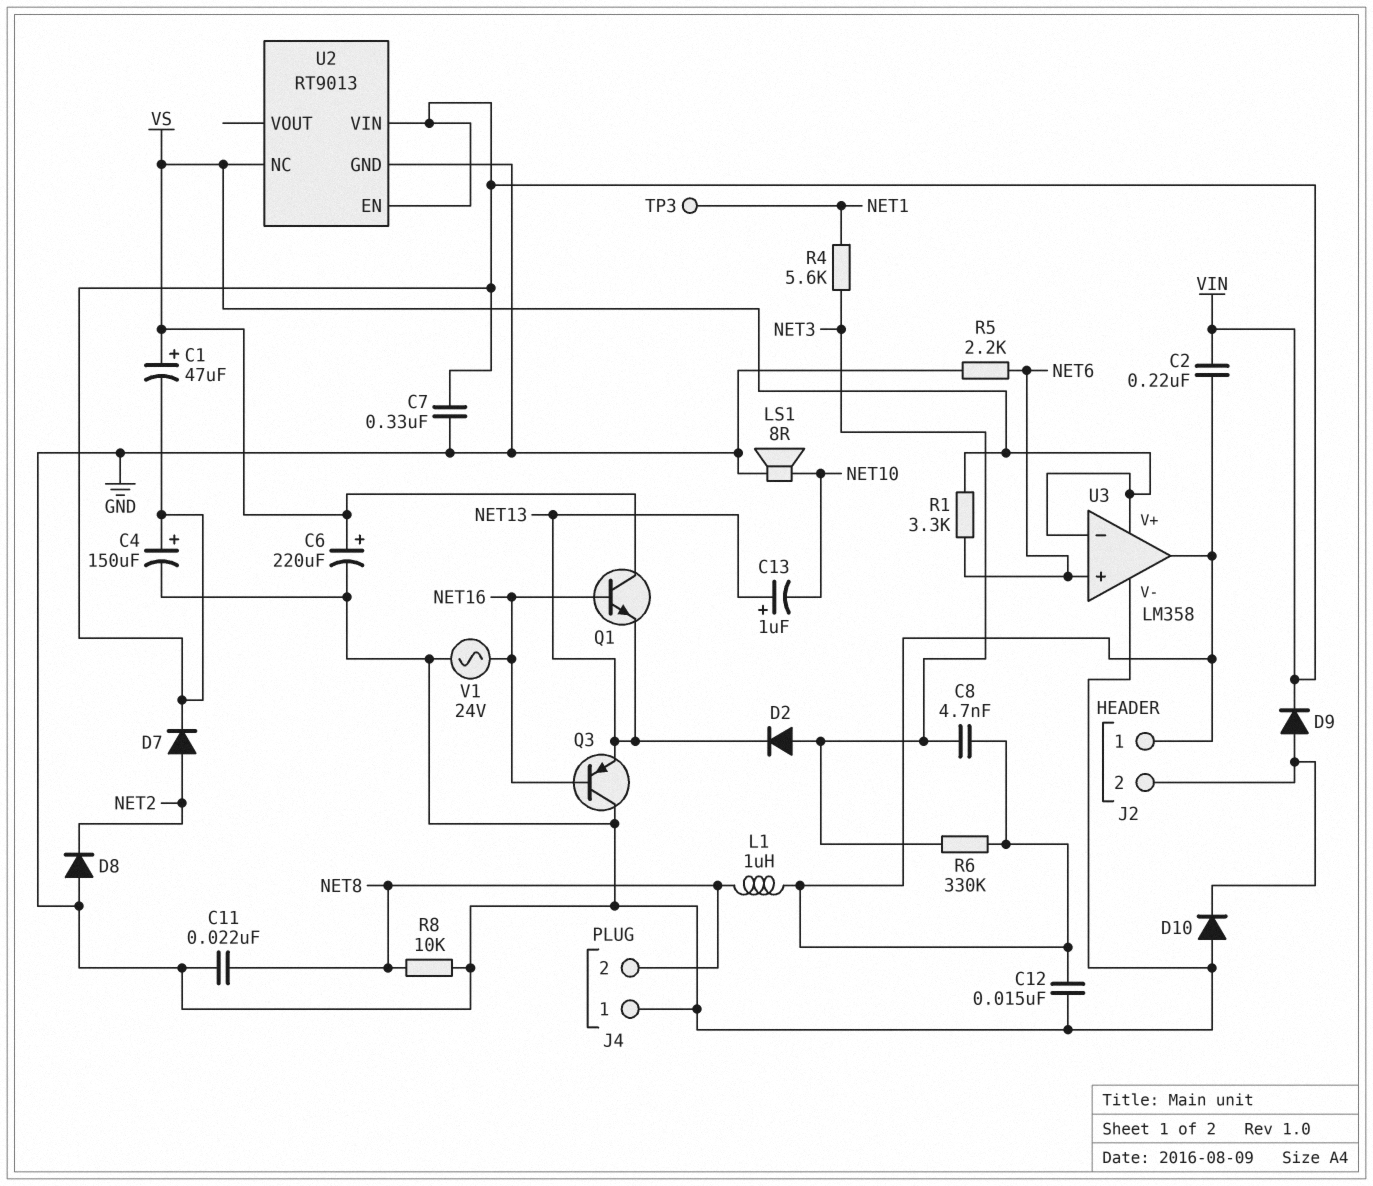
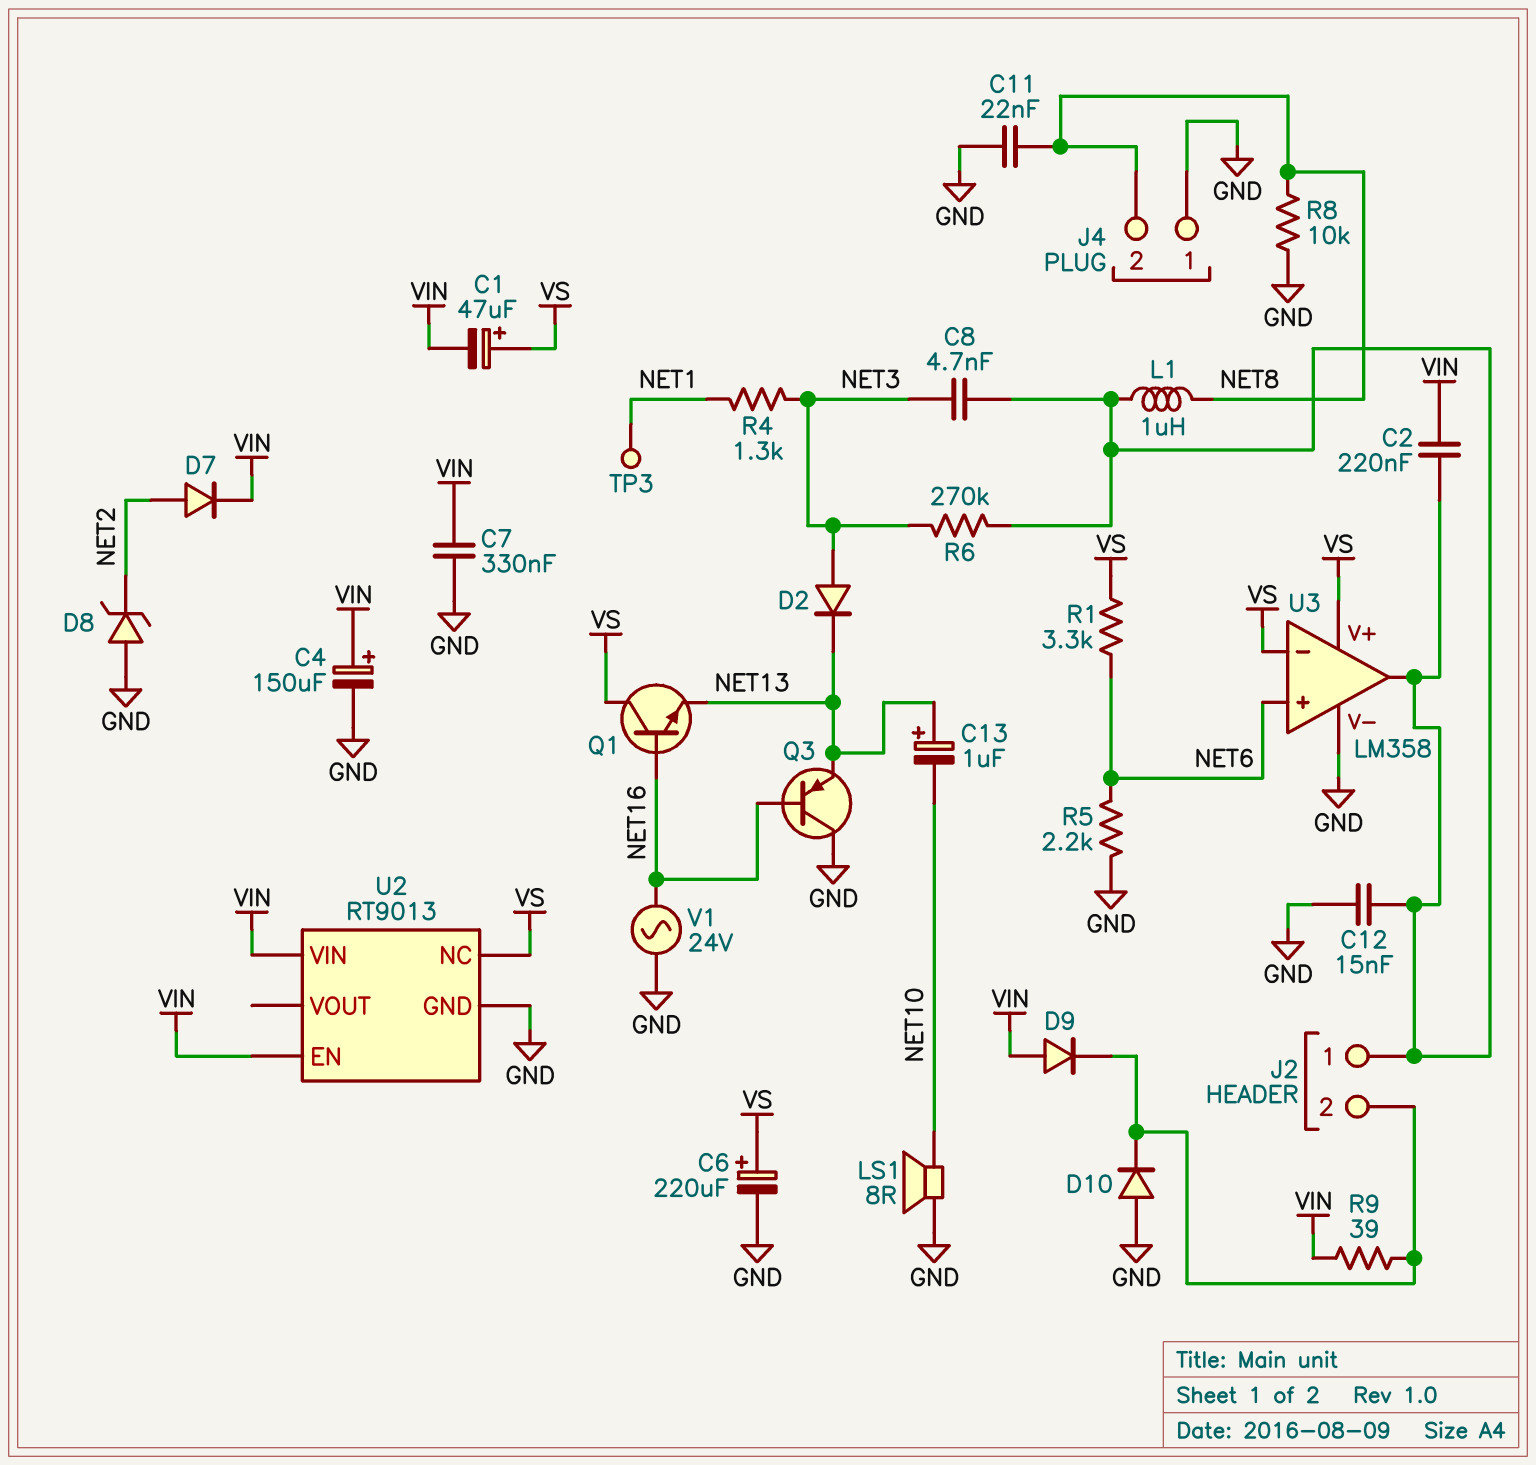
D8: diode (A GND, K NET2) -> zener (A GND, K NET2)
D9: diode (A J2/2, K VIN) -> diode (A VIN, K J2/2)
R4: 5.6k (NET1, NET3) -> 1.3k (NET1, NET3)
R6: 330k (J2/1, NET3) -> 270k (J2/1, NET3)
R9: none -> 39 (J2/2, VIN)

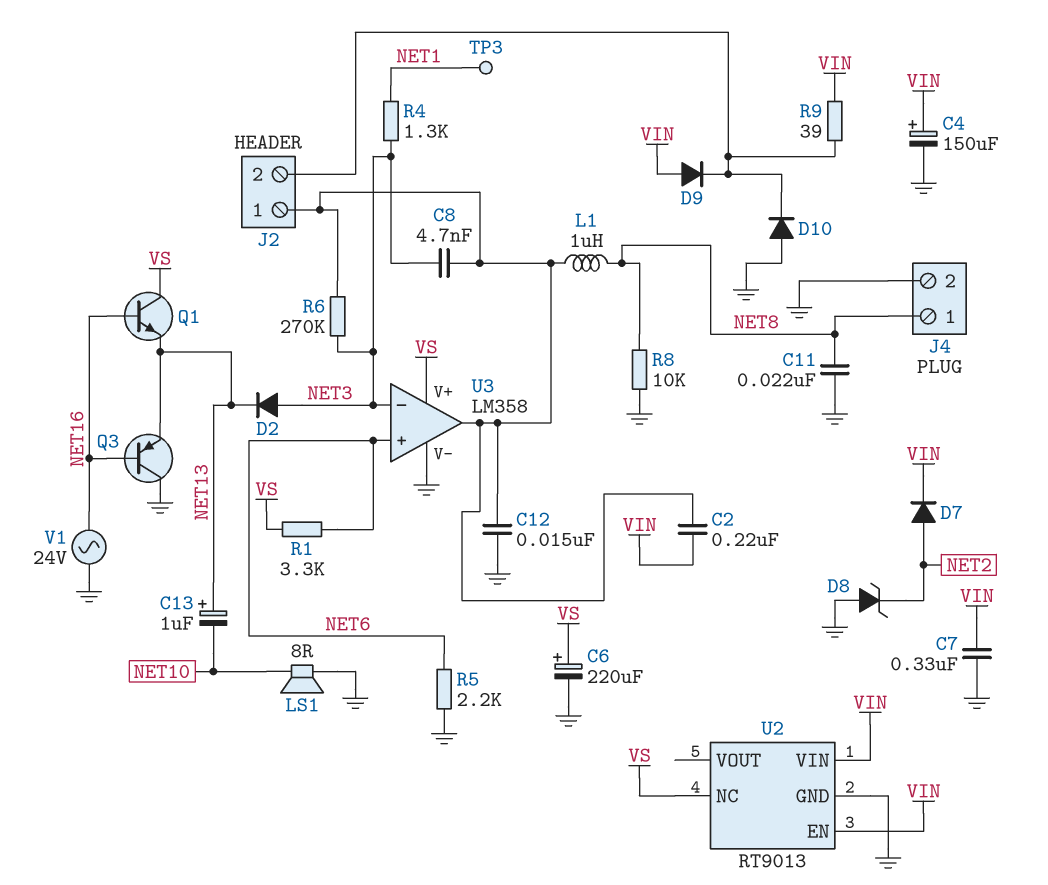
C1: 47uF (plus VS, minus VIN) -> none
J4 pin 1: GND -> NET8
J4 pin 2: NET8 -> GND
U3 pin in-: VS -> NET3

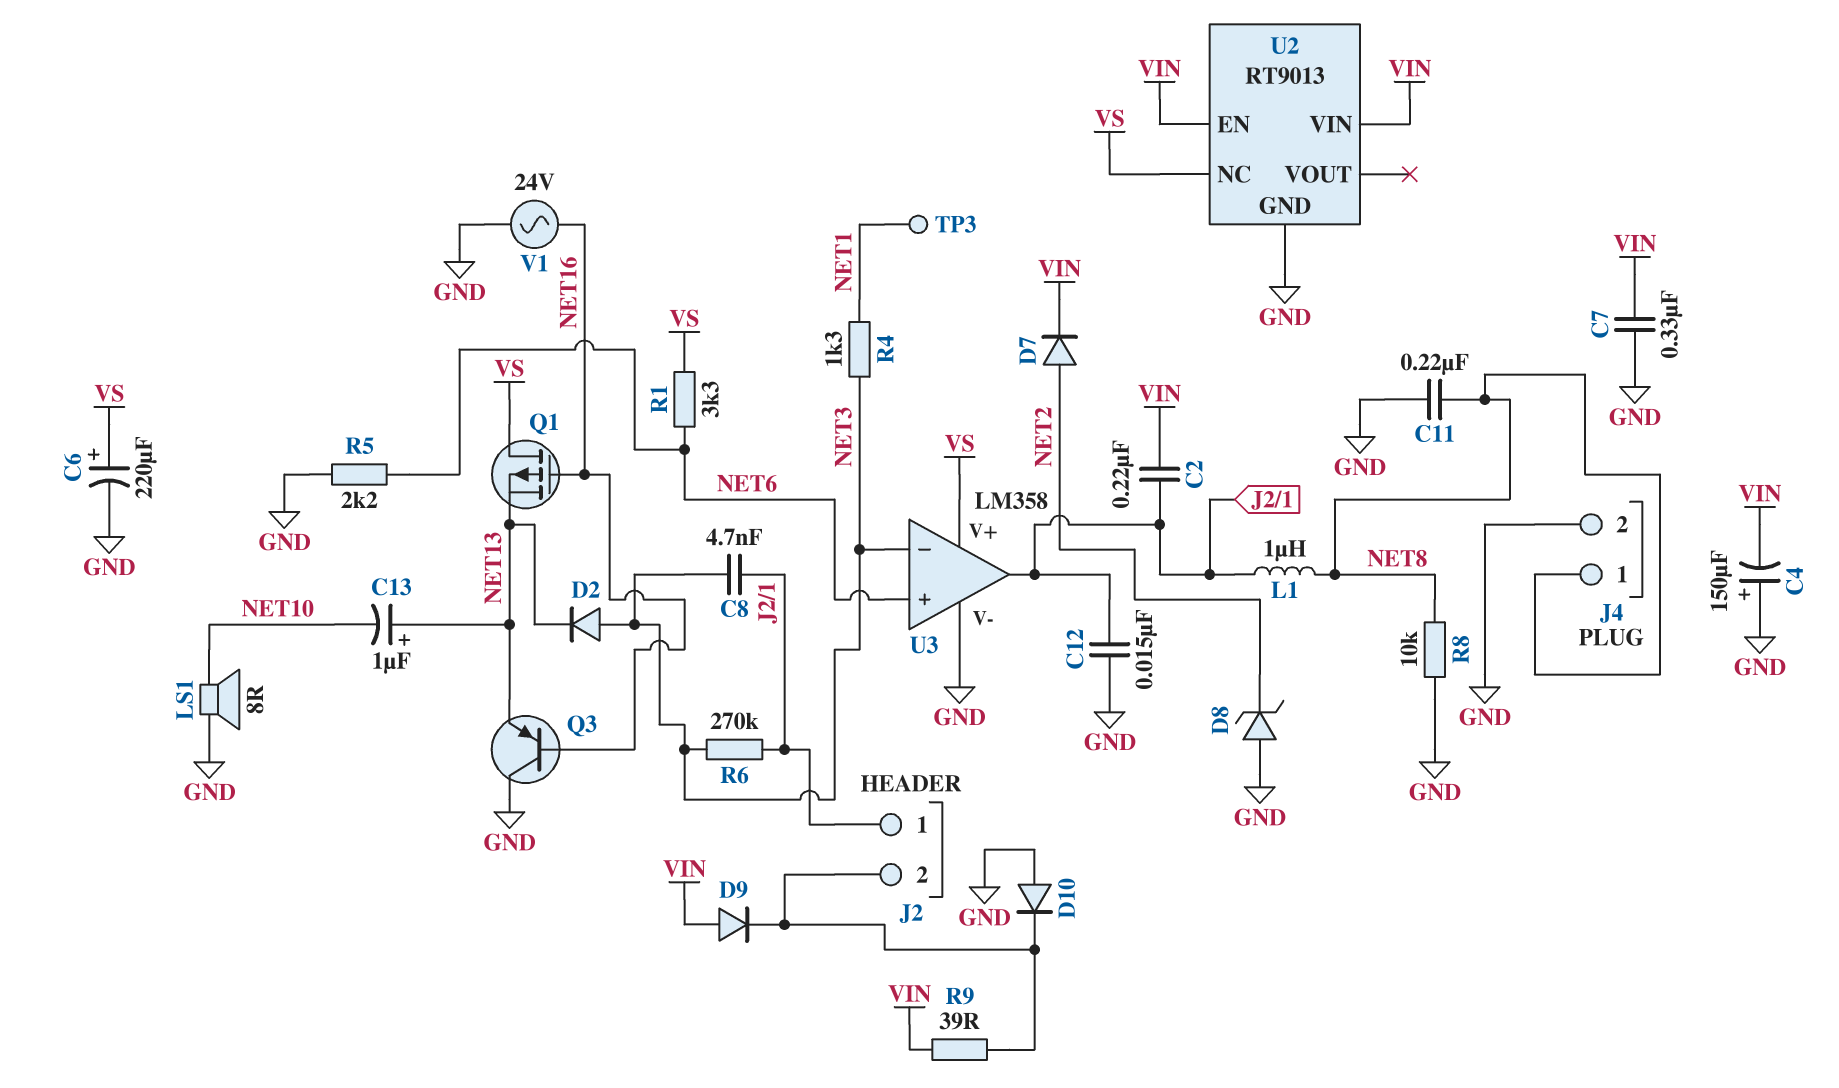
C4: 150uF (plus VIN, minus GND) -> 150uF (plus GND, minus VIN)
C11: 22nF (GND, NET8) -> 220nF (GND, NET8)
Q1: NPN (B NET16, C VS, E NET13) -> PMOS (G NET16, D VS, S NET13)

